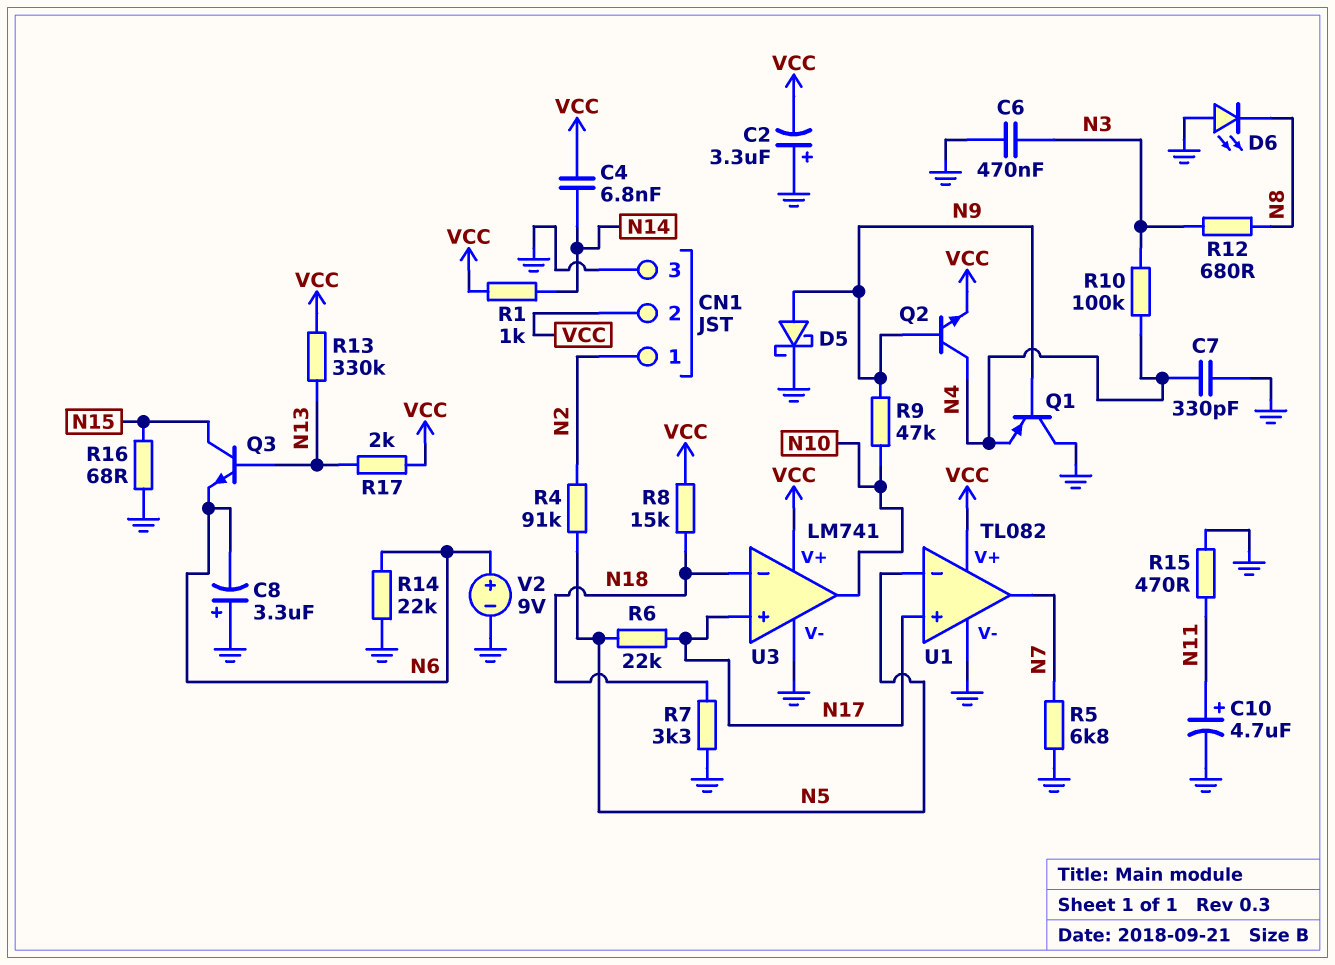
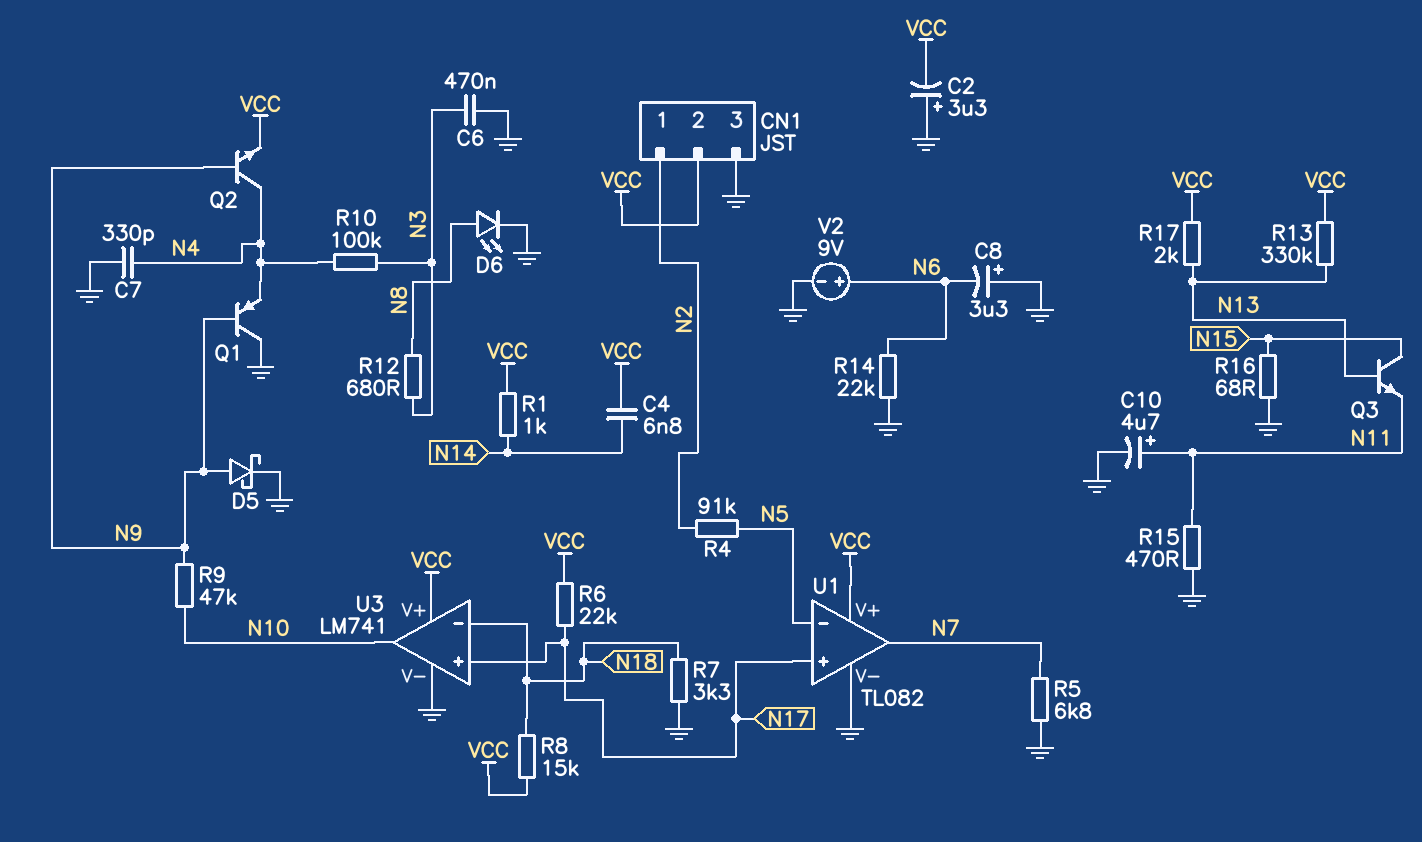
D6: LED (A GND, K N8) -> LED (A N8, K GND)
Q3: NPN (B N13, C N15, E N6) -> NPN (B N13, C N15, E N11)
R6: 22k (N5, N17) -> 22k (N17, VCC)

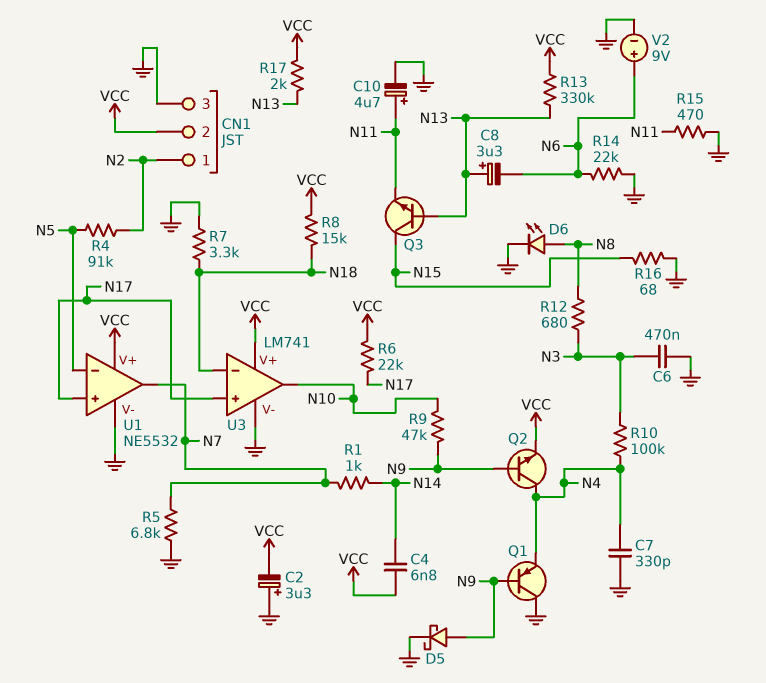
C8: 3.3uF (plus GND, minus N6) -> 3.3uF (plus N13, minus N6)
R1: 1k (N14, VCC) -> 1k (N7, N14)
U1: TL082 -> NE5532

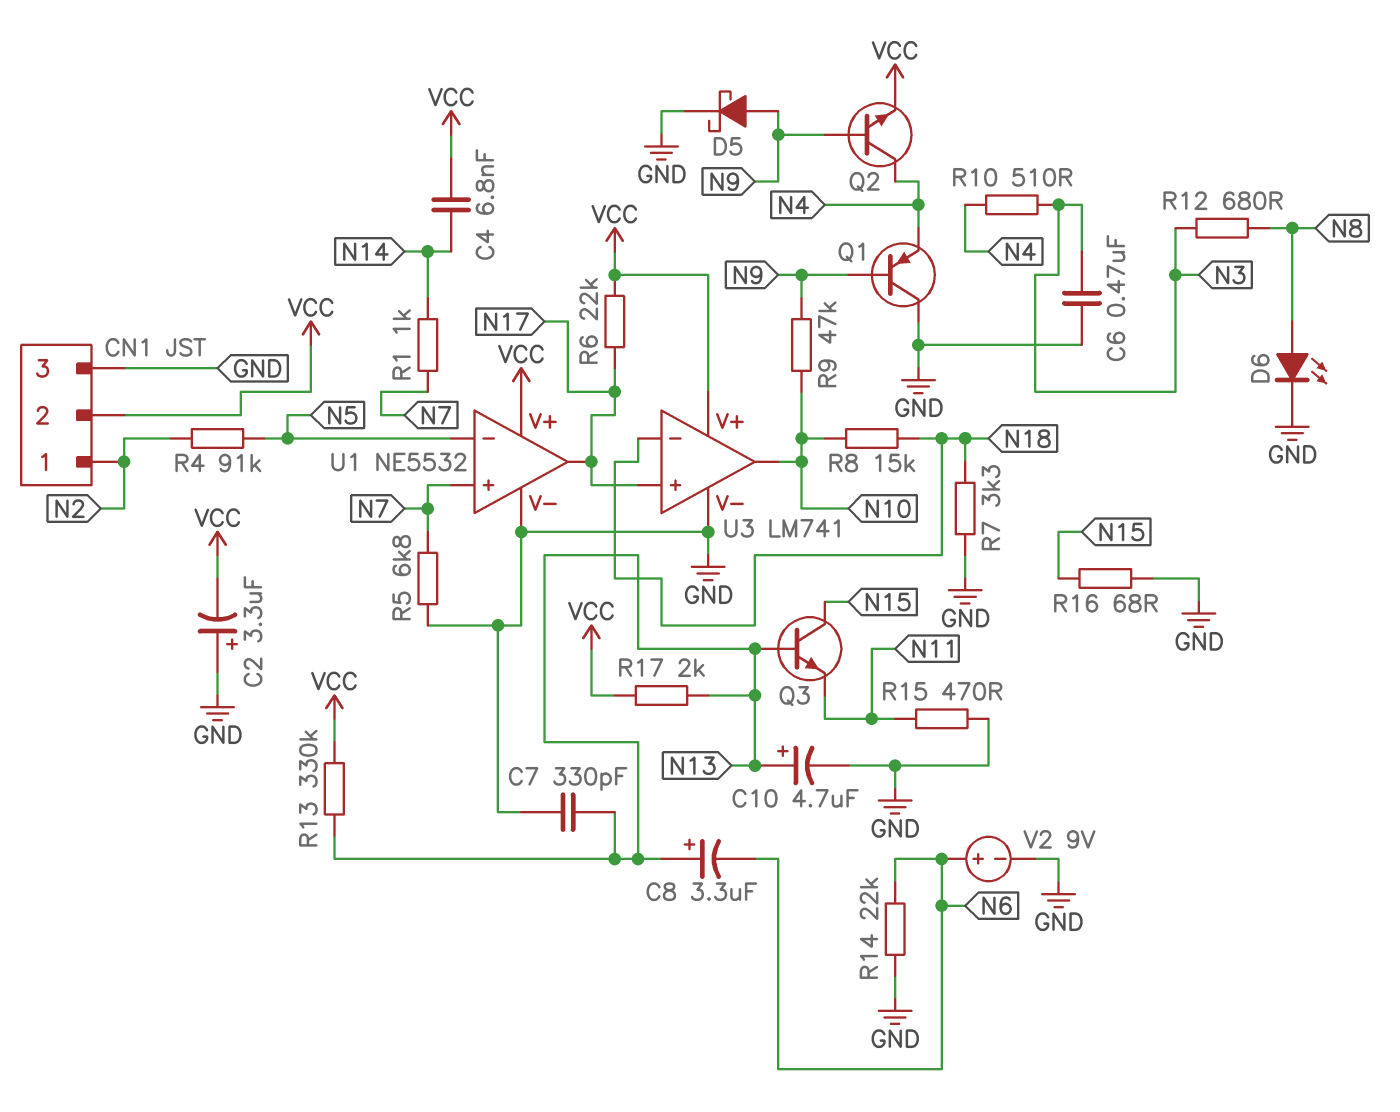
C7: 330pF (GND, N4) -> 330pF (GND, N13)
C10: 4.7uF (plus N11, minus GND) -> 4.7uF (plus N13, minus GND)
R8: 15k (N18, VCC) -> 15k (N10, N18)
R10: 100k (N3, N4) -> 510 (N3, N4)
U1 pin in+: N17 -> N7
U1 pin out: N7 -> N17

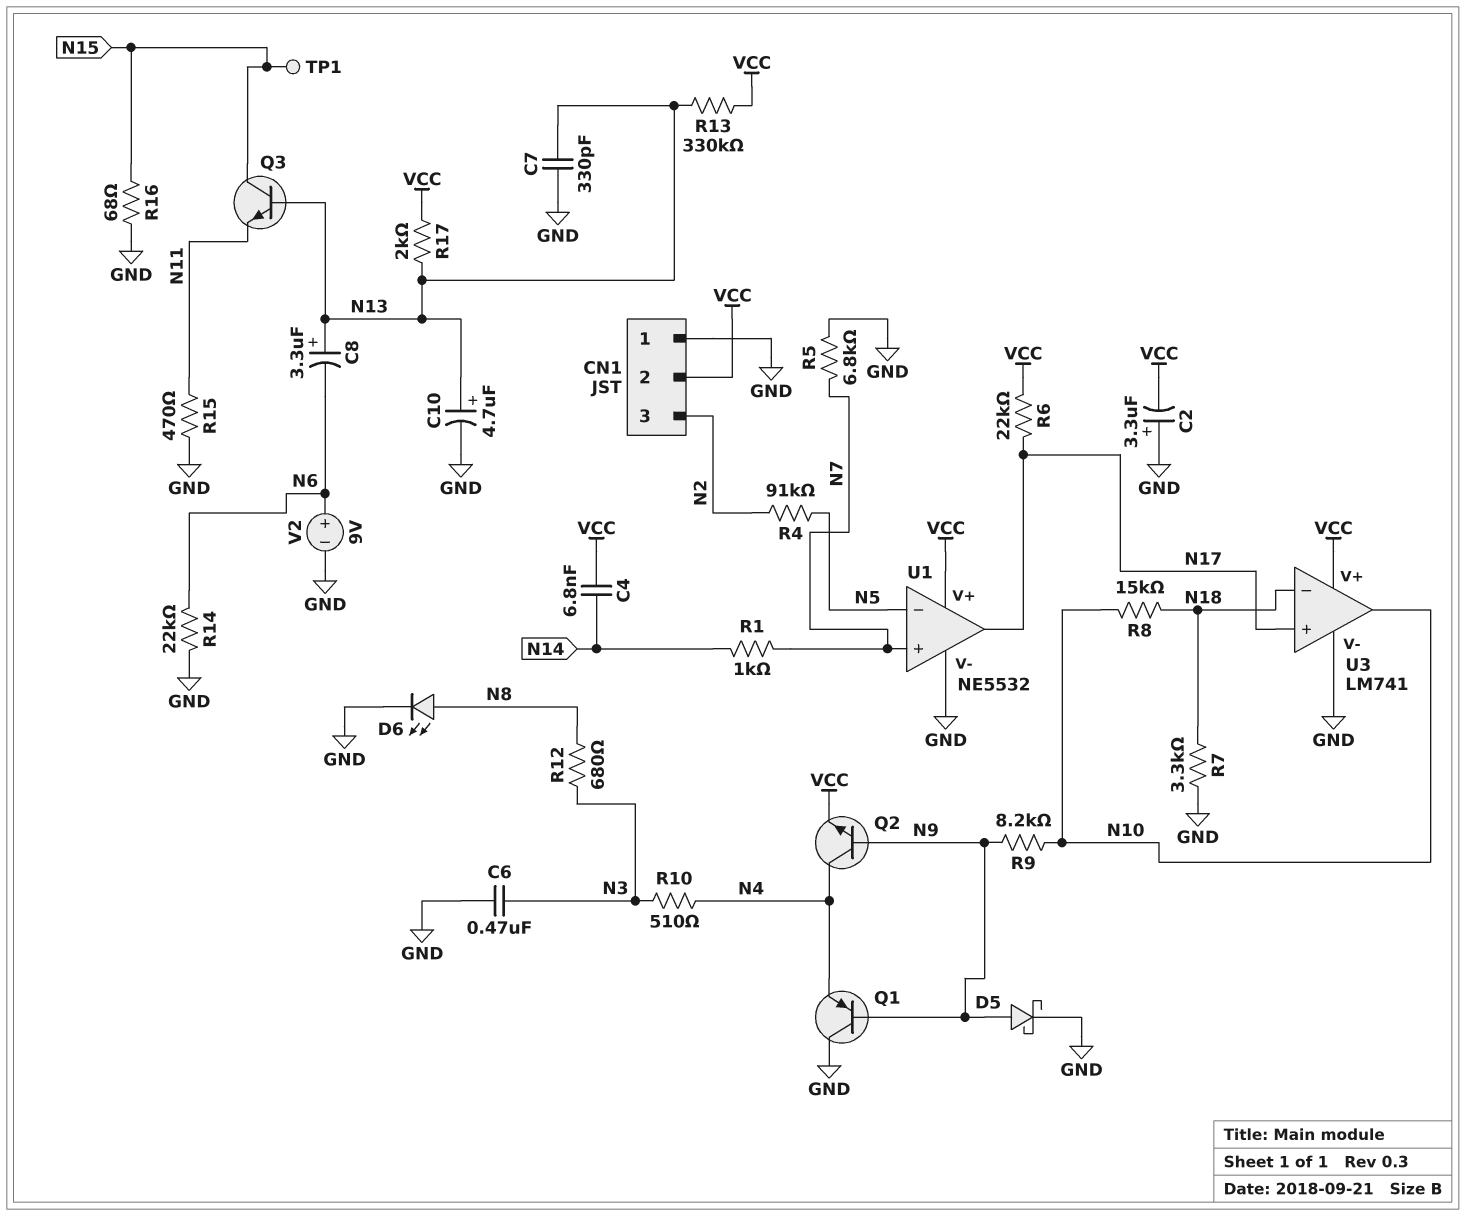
CN1 pin 1: N2 -> GND
CN1 pin 3: GND -> N2
R9: 47k (N9, N10) -> 8.2k (N9, N10)
TP1: none -> test point (N15)

